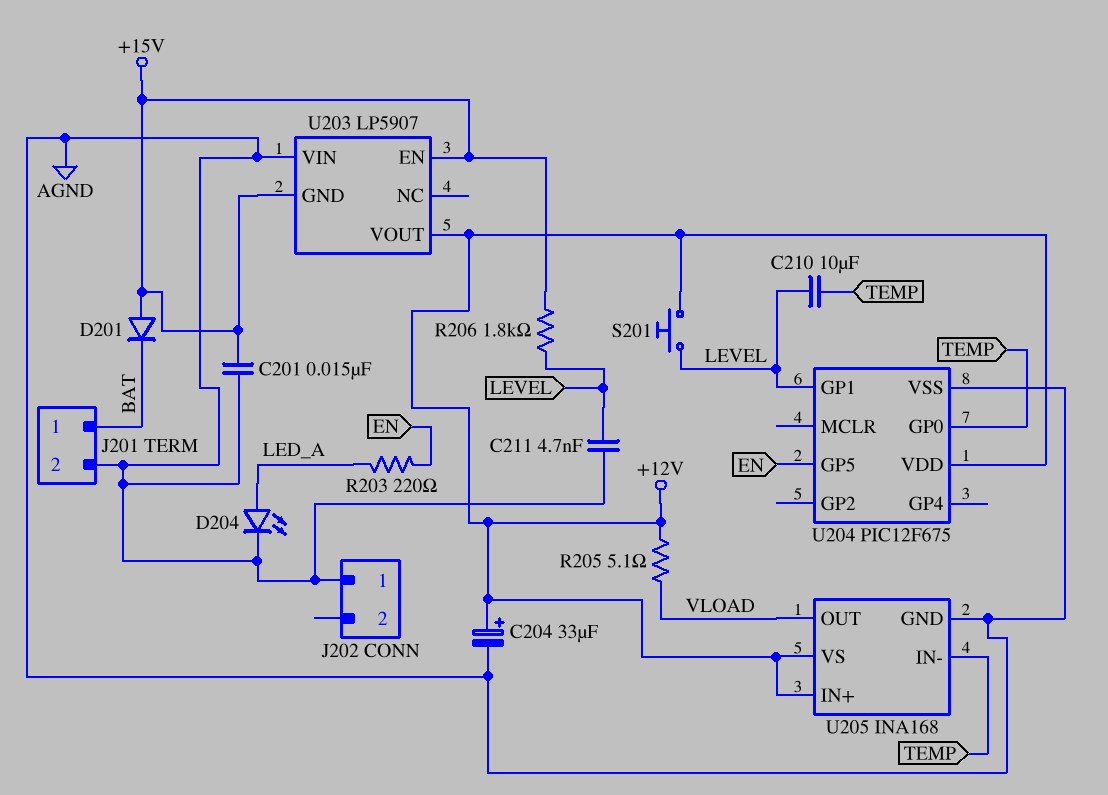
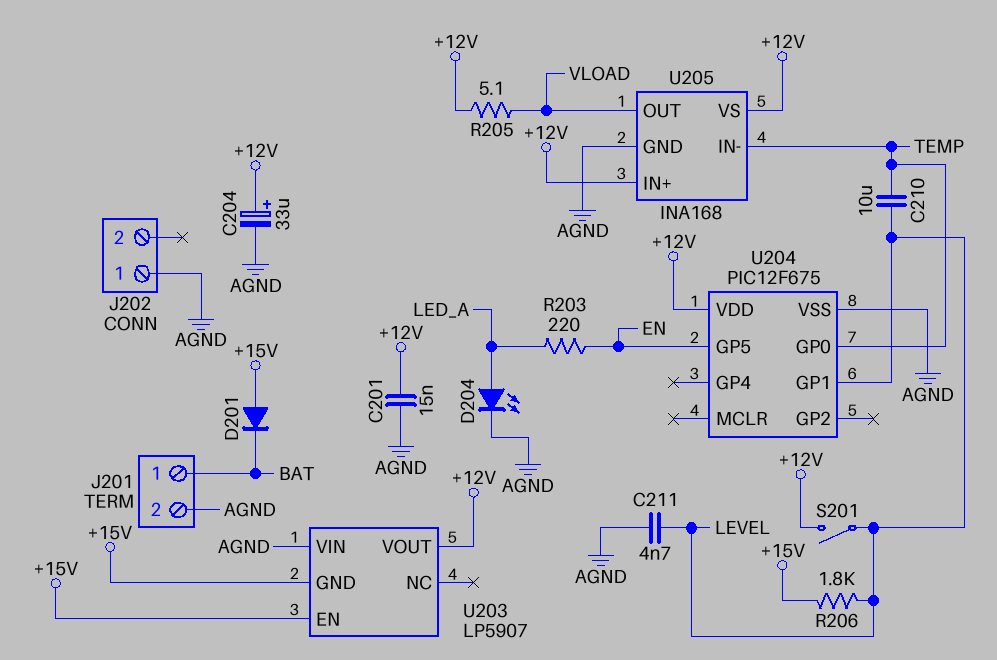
C201: 15nF (+15V, AGND) -> 15nF (+12V, AGND)
S201: button (+12V, LEVEL) -> switch (+12V, LEVEL)

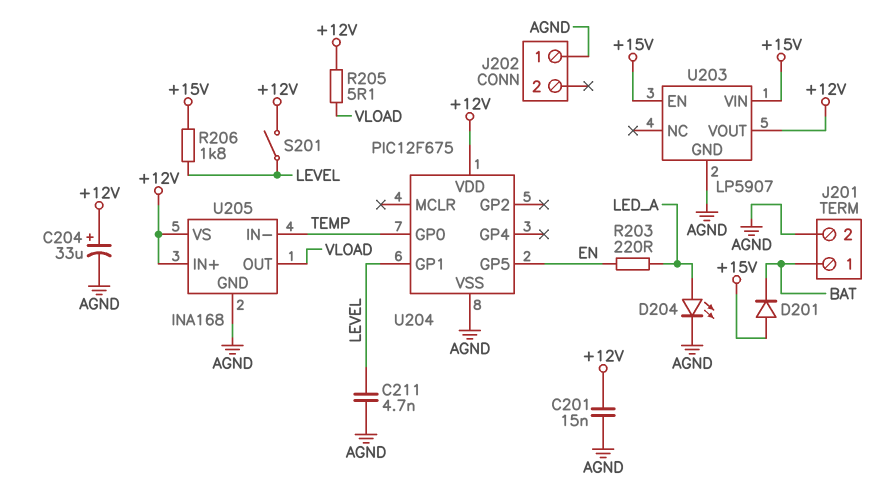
C210: 10uF (LEVEL, TEMP) -> none
U203 pin GND: +15V -> AGND
U203 pin VIN: AGND -> +15V

